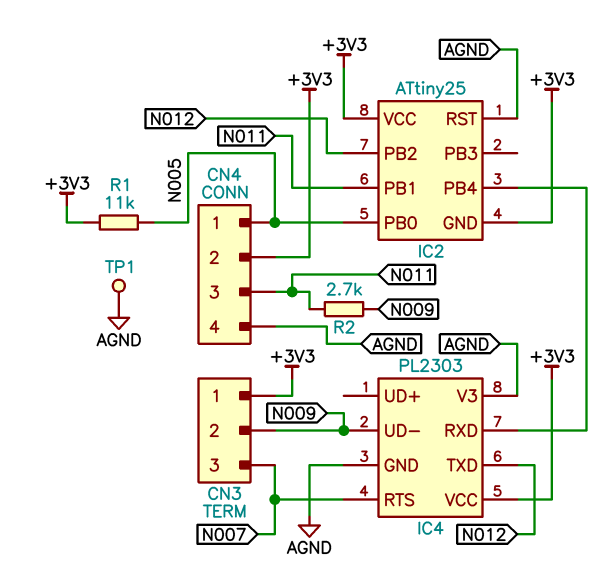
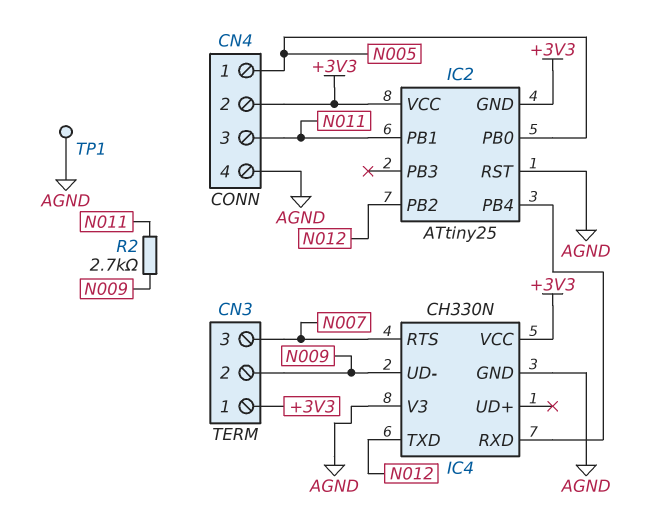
IC4: PL2303 -> CH330N
R1: 11k (+3V3, N005) -> none

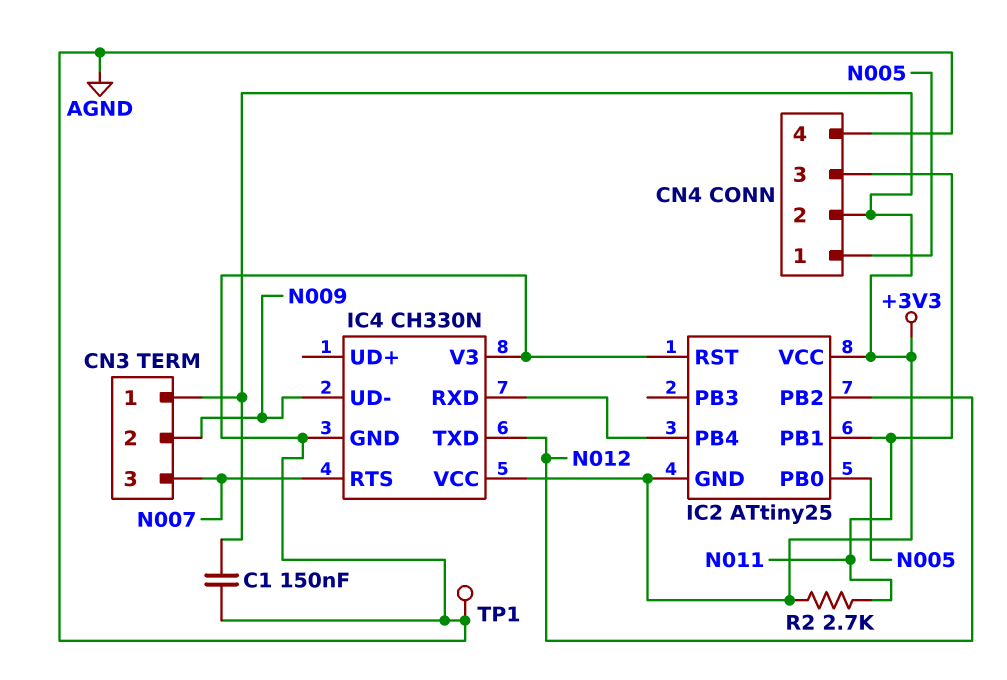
C1: none -> 150nF (+3V3, AGND)
R2: 2.7k (N009, N011) -> 2.7k (+3V3, N011)

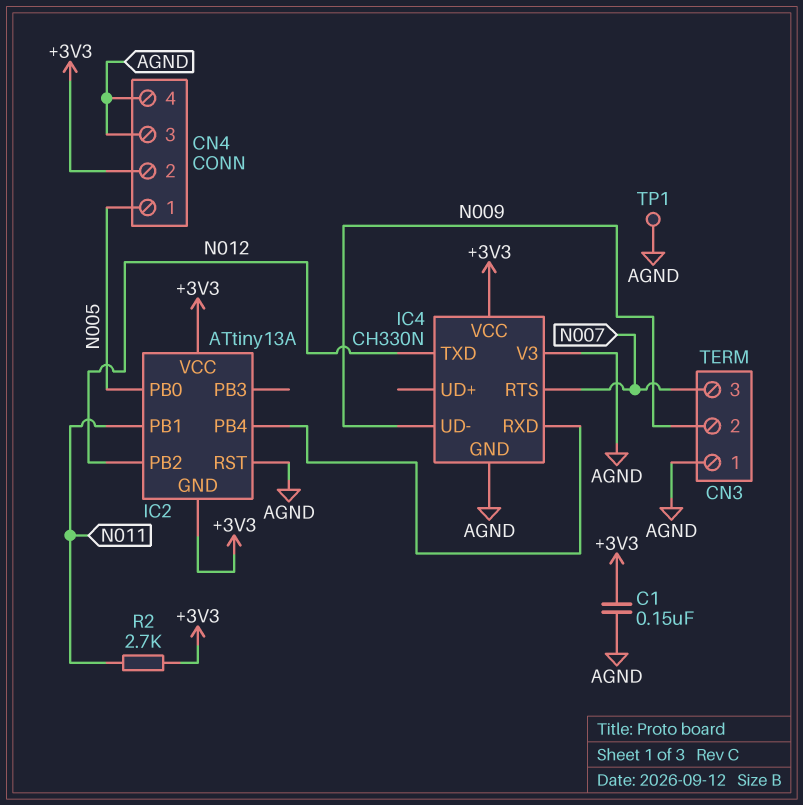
CN3 pin 1: +3V3 -> AGND
CN4 pin 3: N011 -> AGND
IC2: ATtiny25 -> ATtiny13A

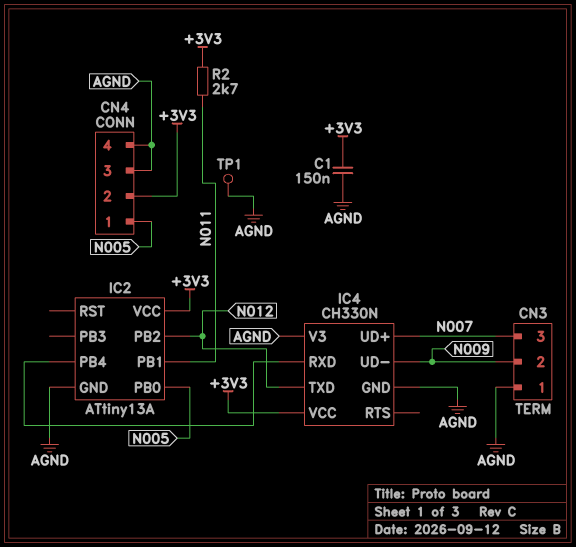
IC2 pin GND: +3V3 -> AGND
IC2 pin RST: AGND -> none
IC4 pin RTS: N007 -> none
IC4 pin UD+: none -> N007

